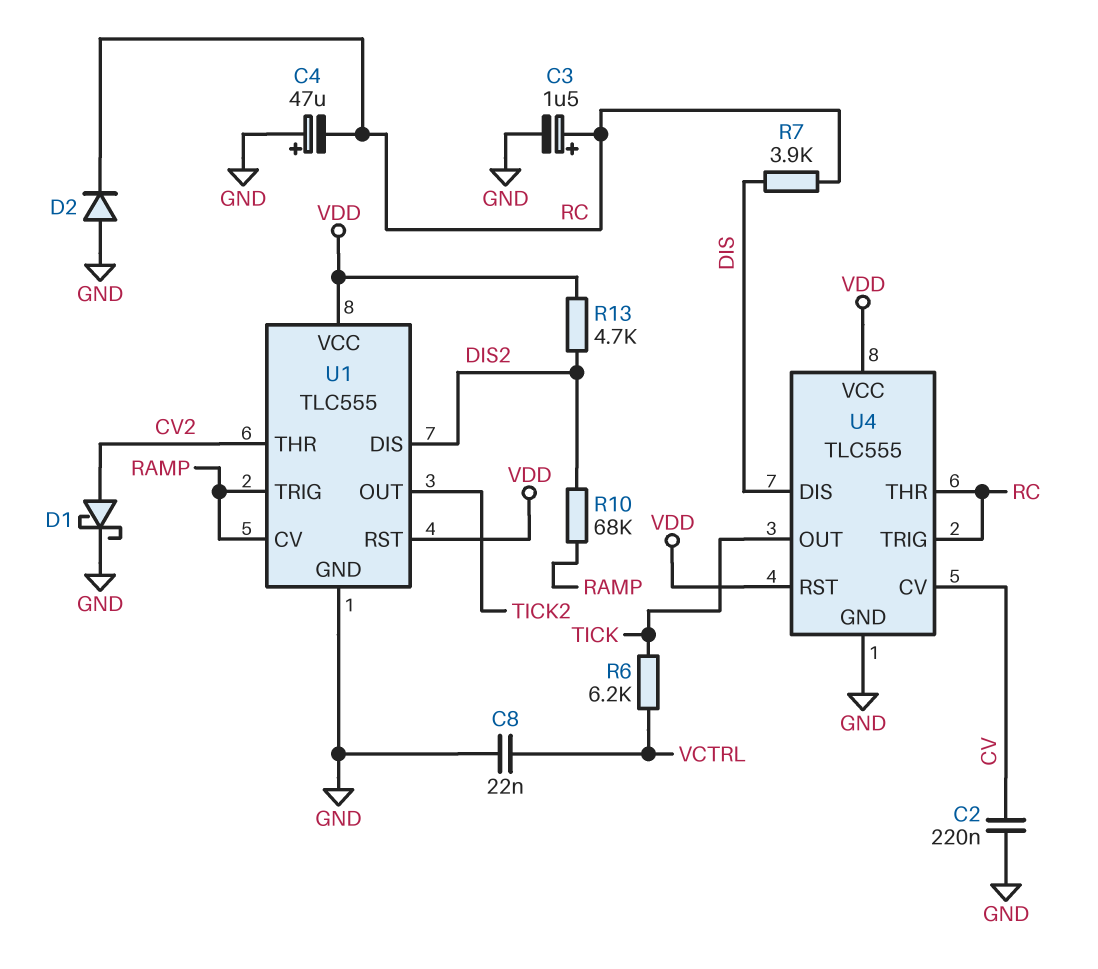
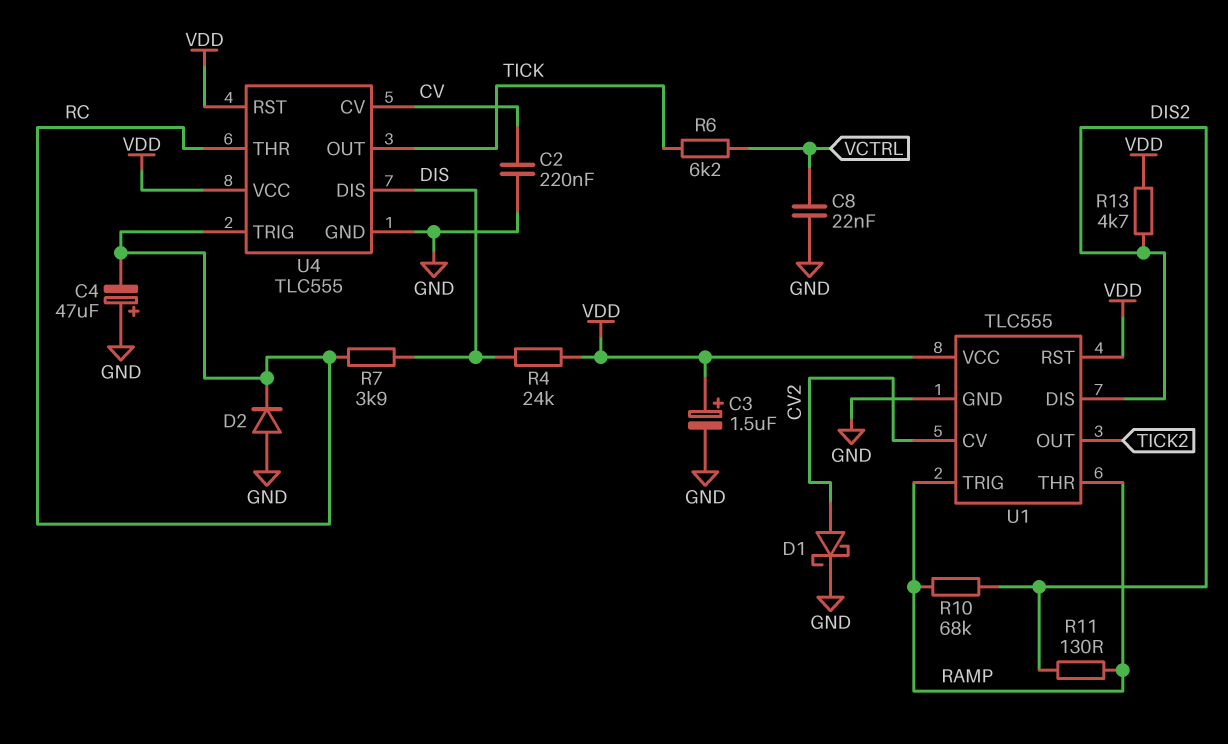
C3: 1.5uF (plus RC, minus GND) -> 1.5uF (plus VDD, minus GND)
R4: none -> 24k (DIS, VDD)
R11: none -> 130 (DIS2, RAMP)
U1 pin CV: RAMP -> CV2
U1 pin THR: CV2 -> RAMP

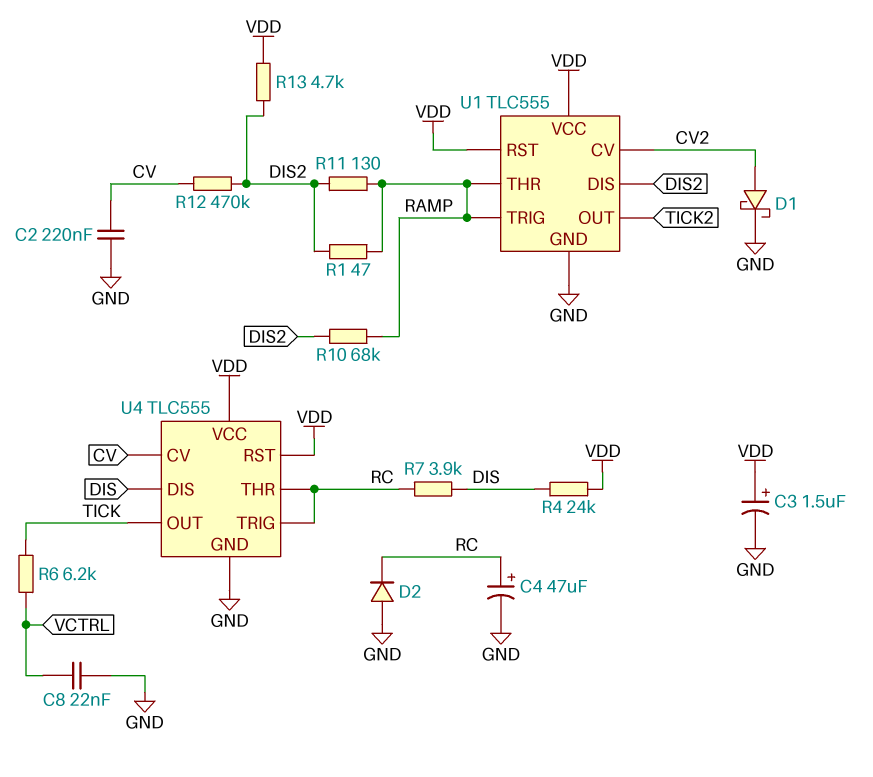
C4: 47uF (plus GND, minus RC) -> 47uF (plus RC, minus GND)
R1: none -> 47 (DIS2, RAMP)
R12: none -> 470k (CV, DIS2)

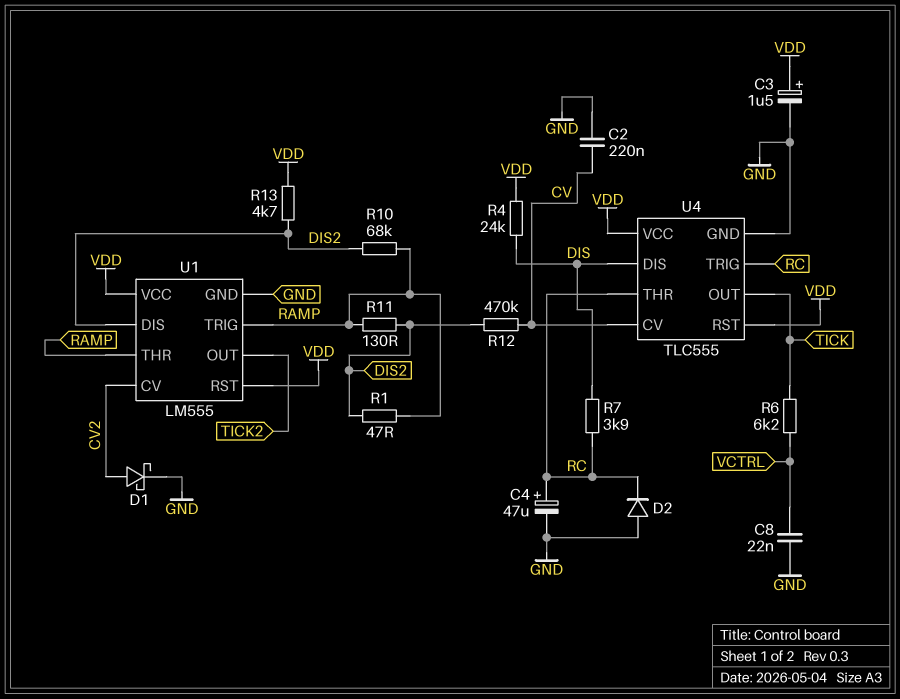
U1: TLC555 -> LM555

